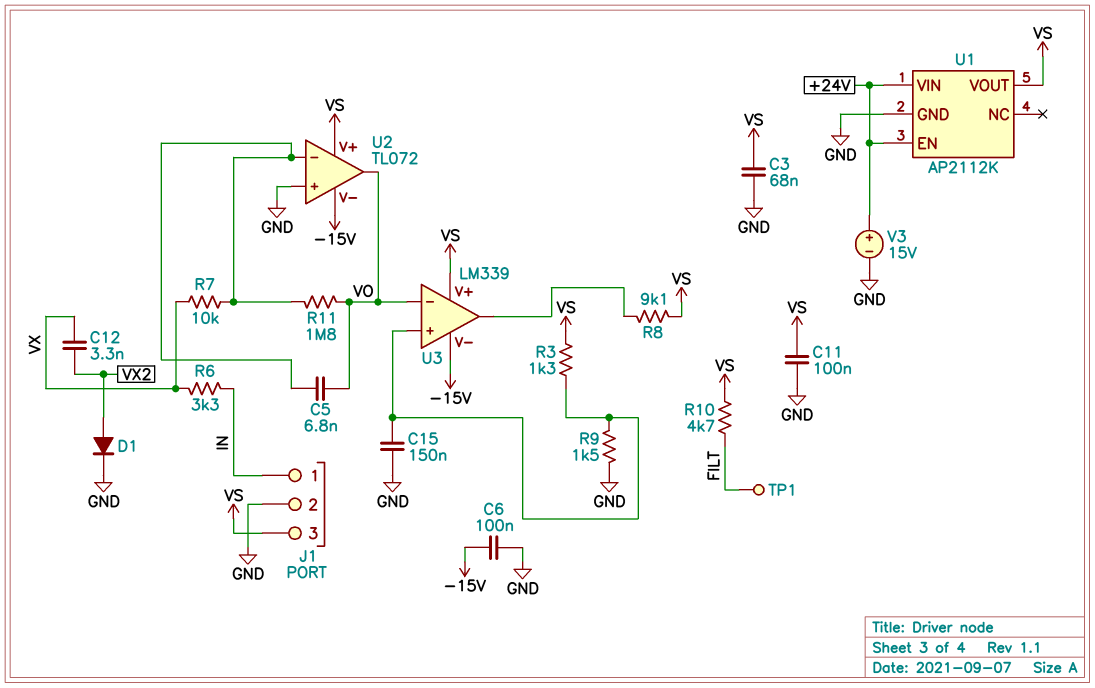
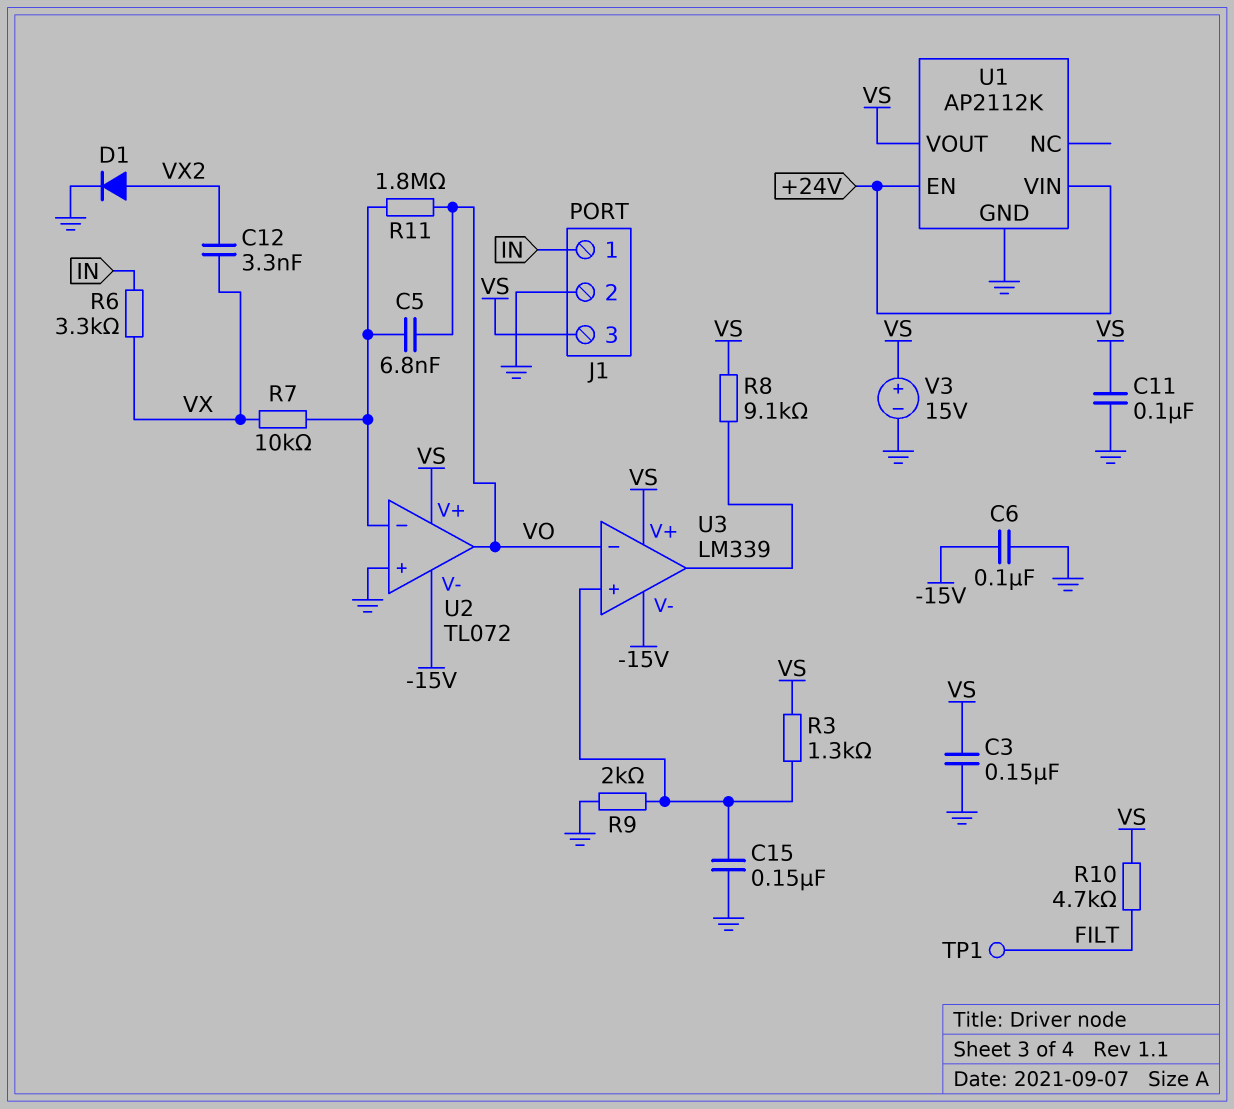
C3: 68nF (GND, VS) -> 150nF (GND, VS)
R9: 1.5k (GND, U3/in+) -> 2k (GND, U3/in+)
V3: 15V (plus +24V, minus GND) -> 15V (plus VS, minus GND)

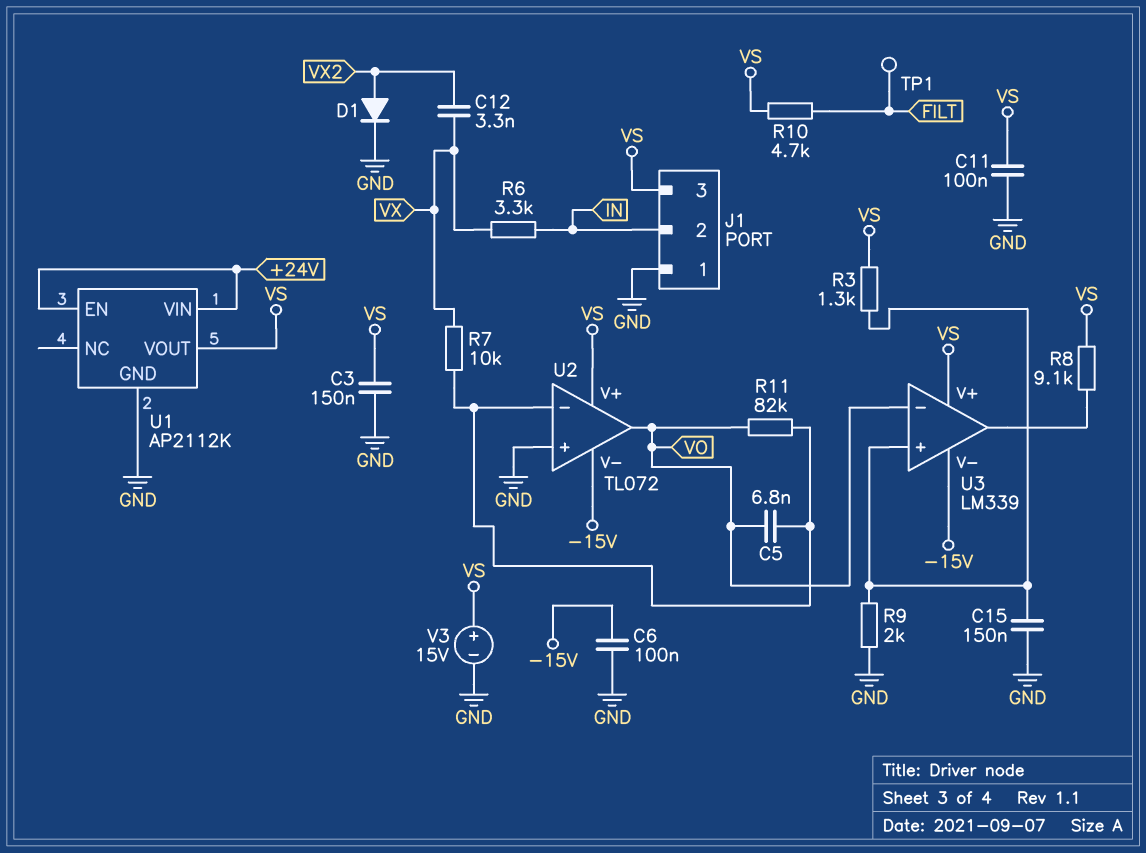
J1 pin 1: IN -> GND
J1 pin 2: GND -> IN
R11: 1.8M (U2/in-, VO) -> 82k (U2/in-, VO)

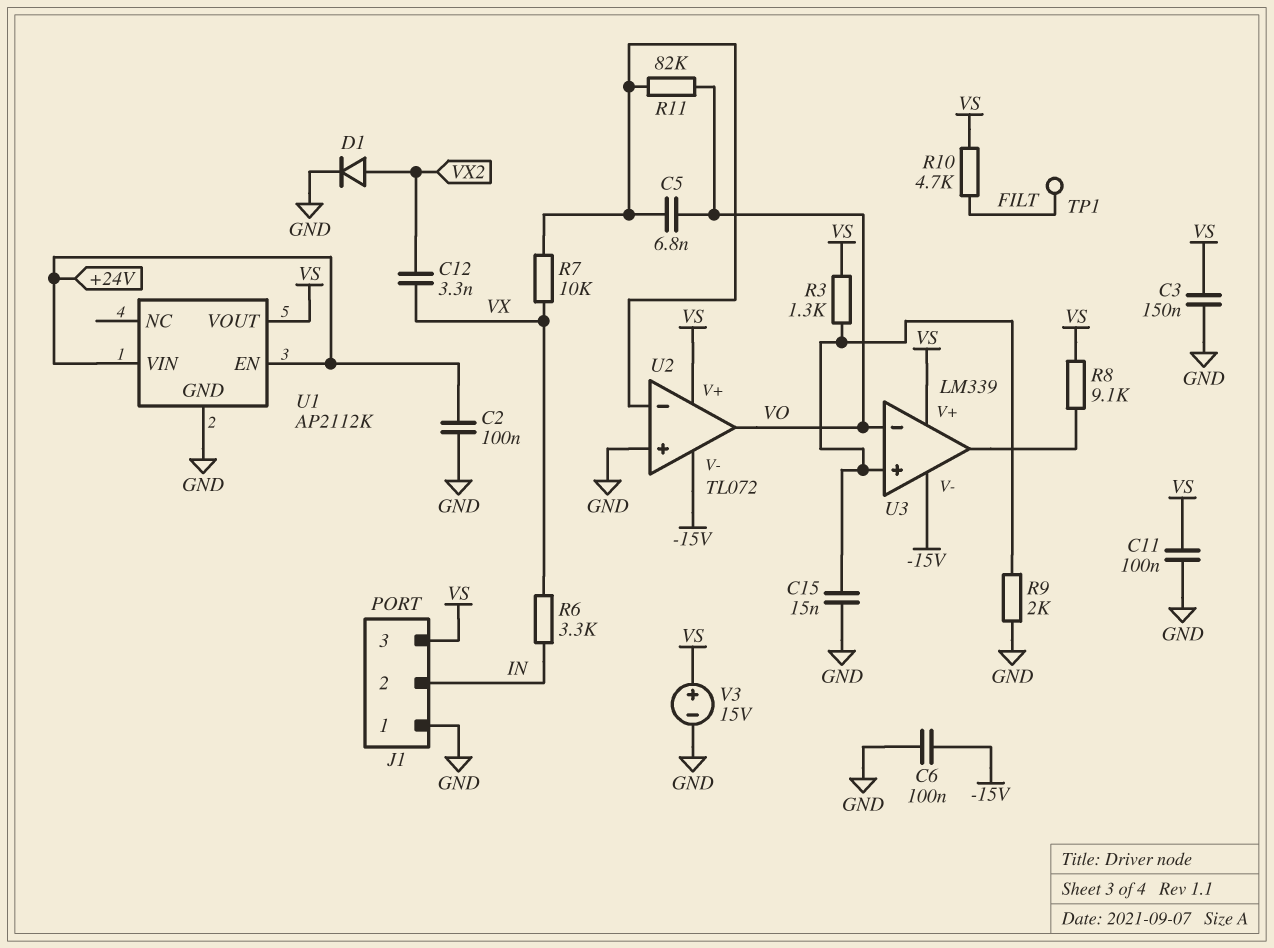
C2: none -> 100nF (+24V, GND)
C15: 150nF (GND, U3/in+) -> 15nF (GND, U3/in+)

